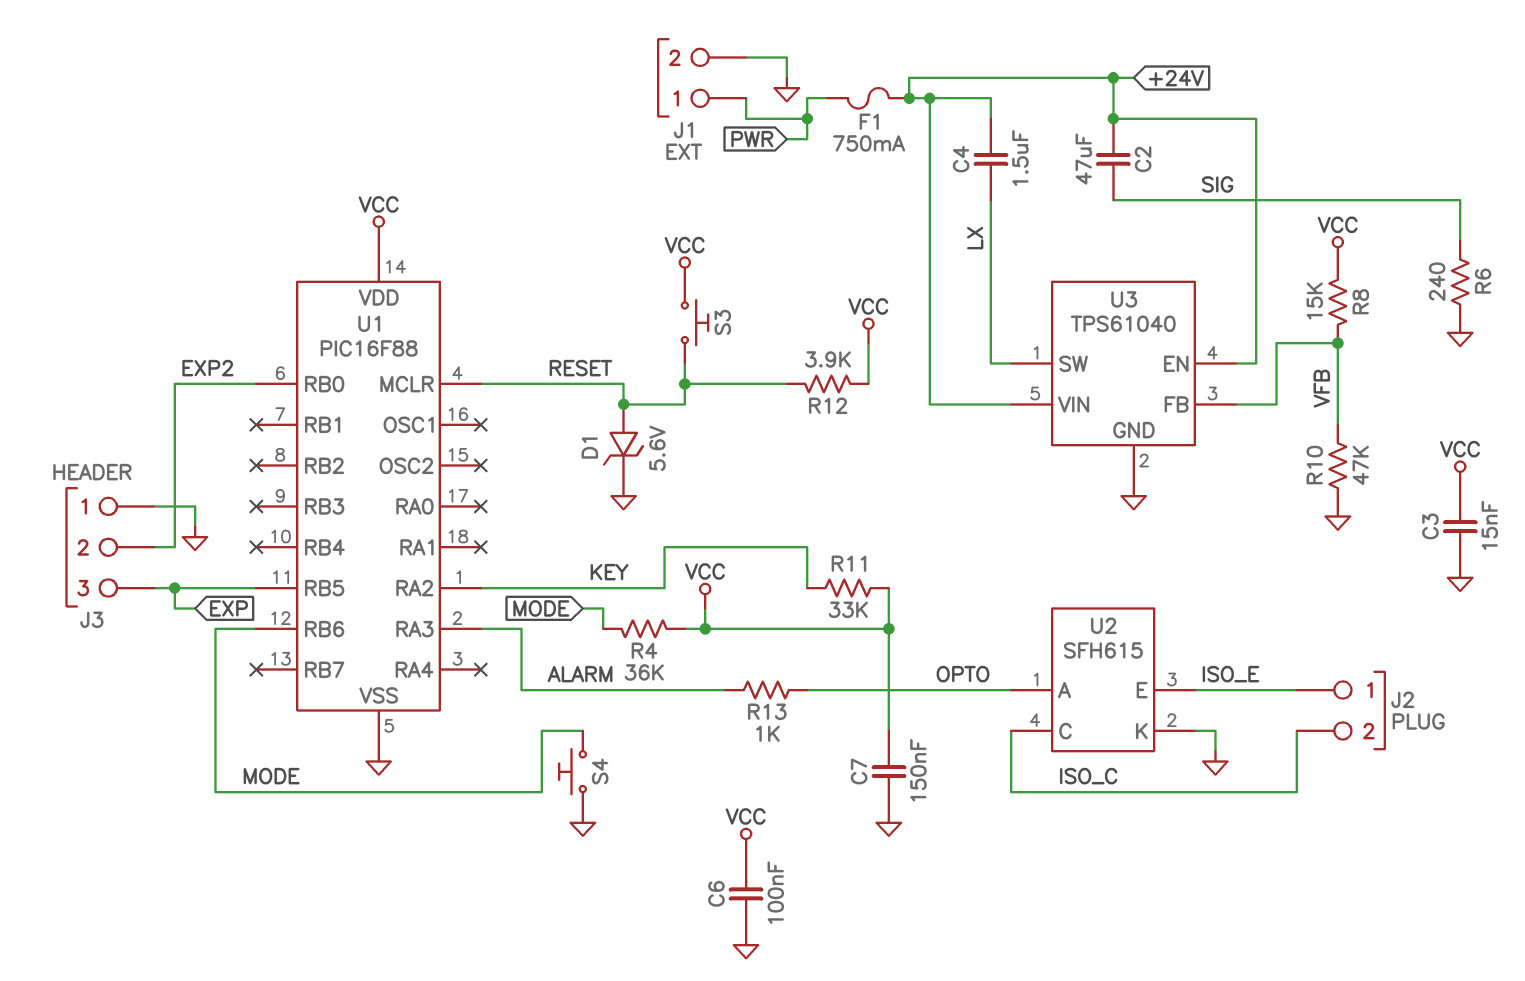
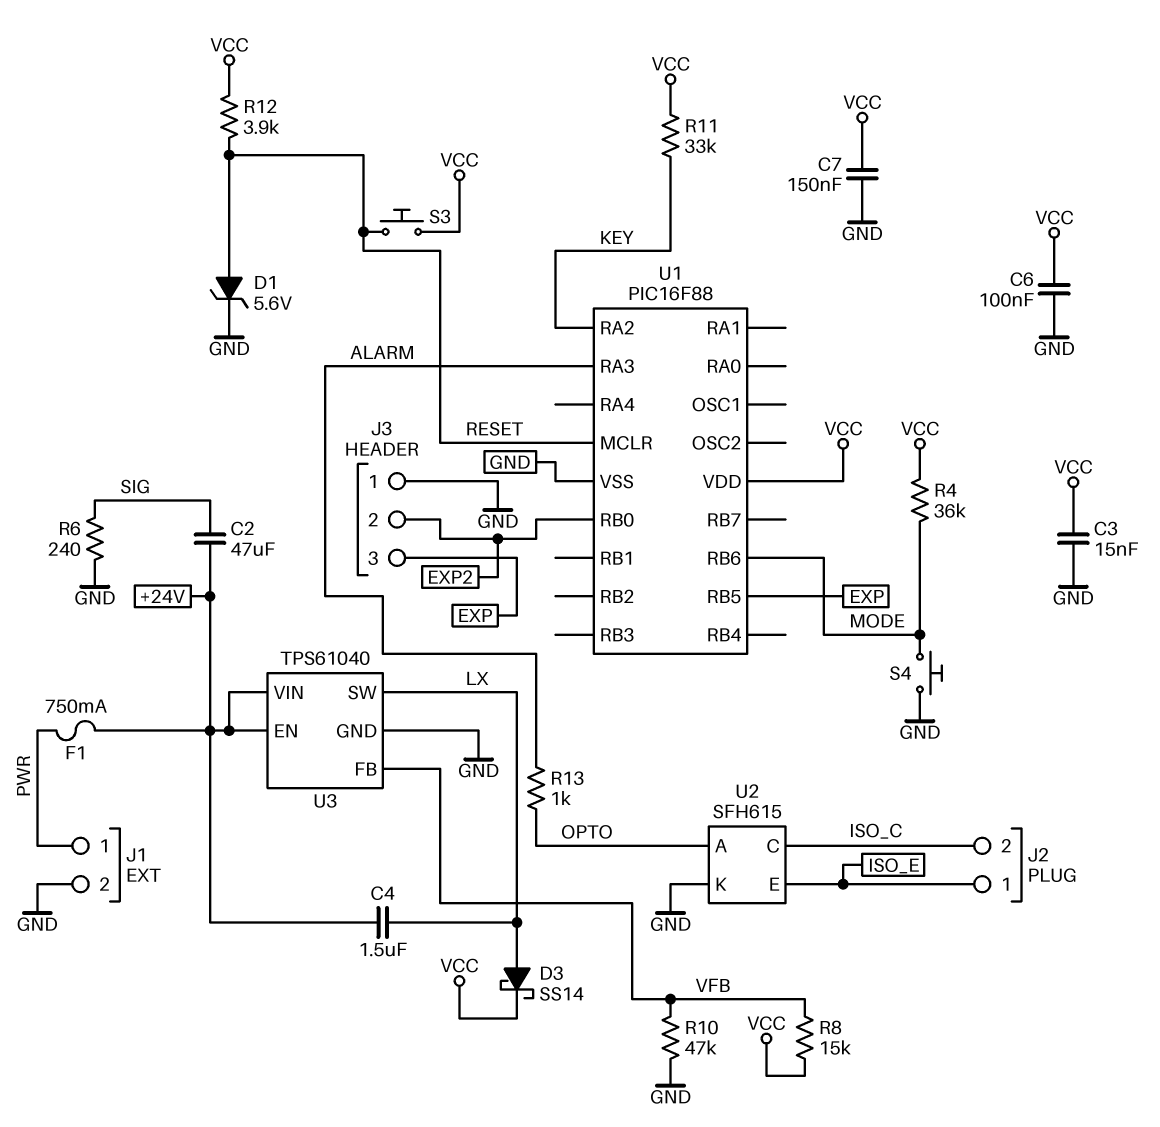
D3: none -> schottky SS14 (A LX, K VCC)

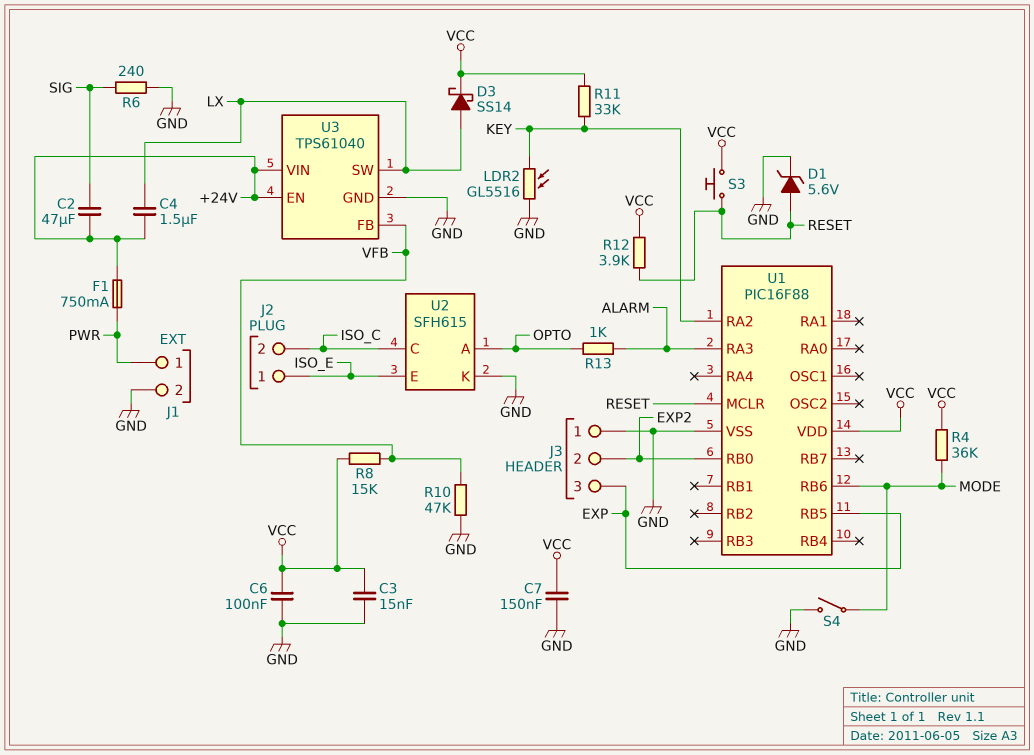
LDR2: none -> GL5516 (GND, KEY)
S4: button (GND, MODE) -> switch (GND, MODE)

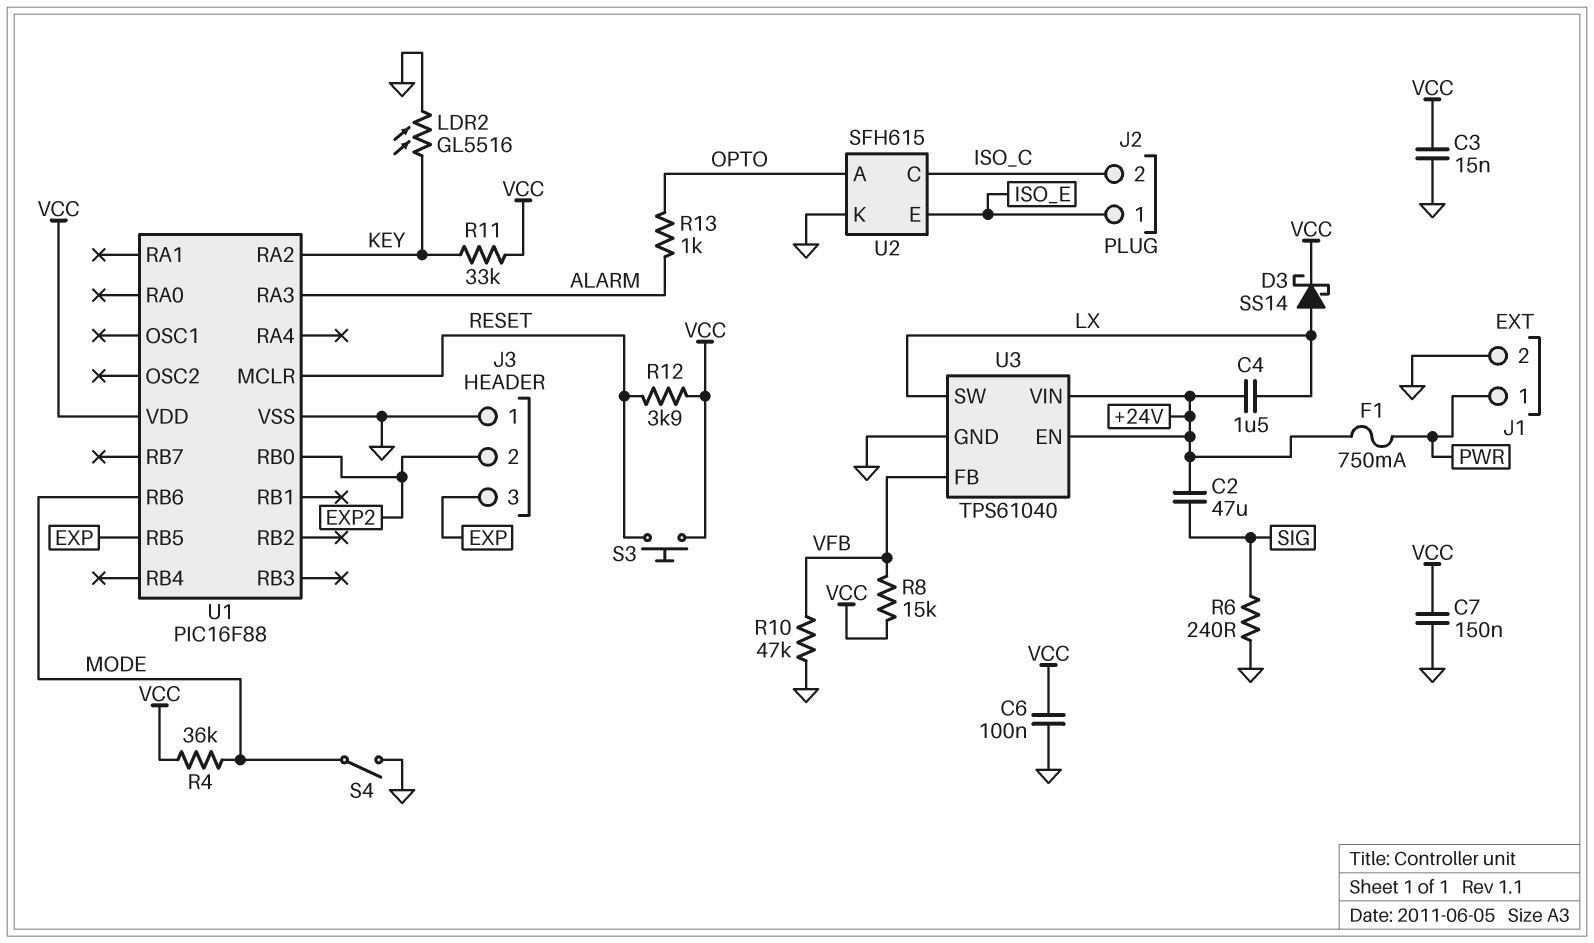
D1: zener 5.6V (A RESET, K GND) -> none

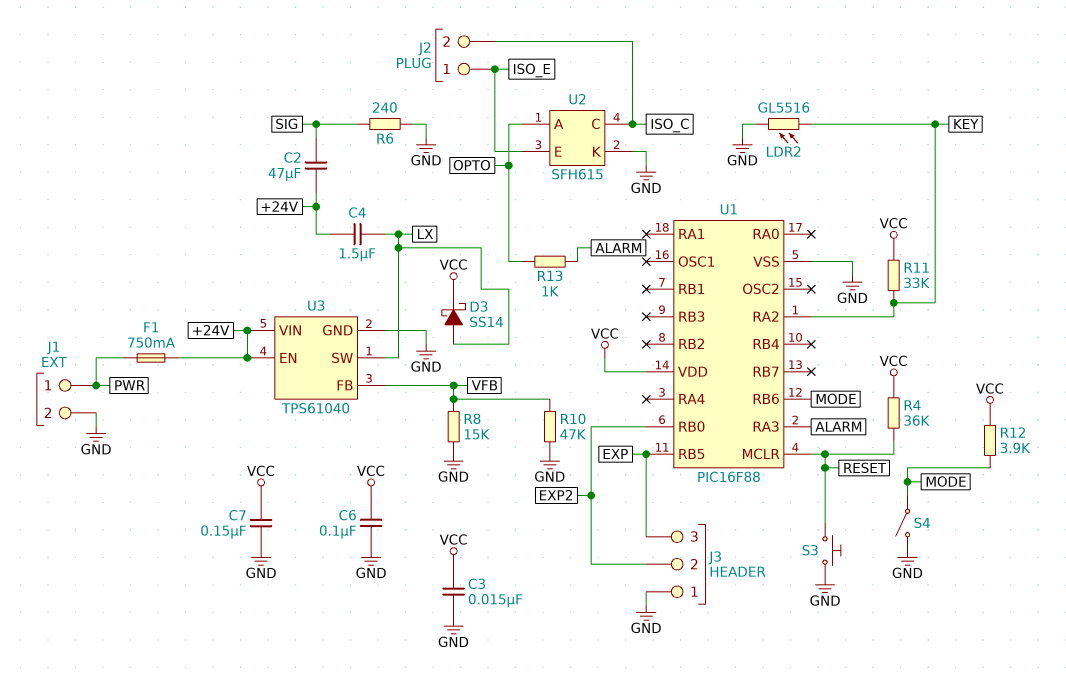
R4: 36k (MODE, VCC) -> 36k (RESET, VCC)
R8: 15k (VCC, VFB) -> 15k (GND, VFB)
R12: 3.9k (RESET, VCC) -> 3.9k (MODE, VCC)
S3: button (RESET, VCC) -> button (GND, RESET)

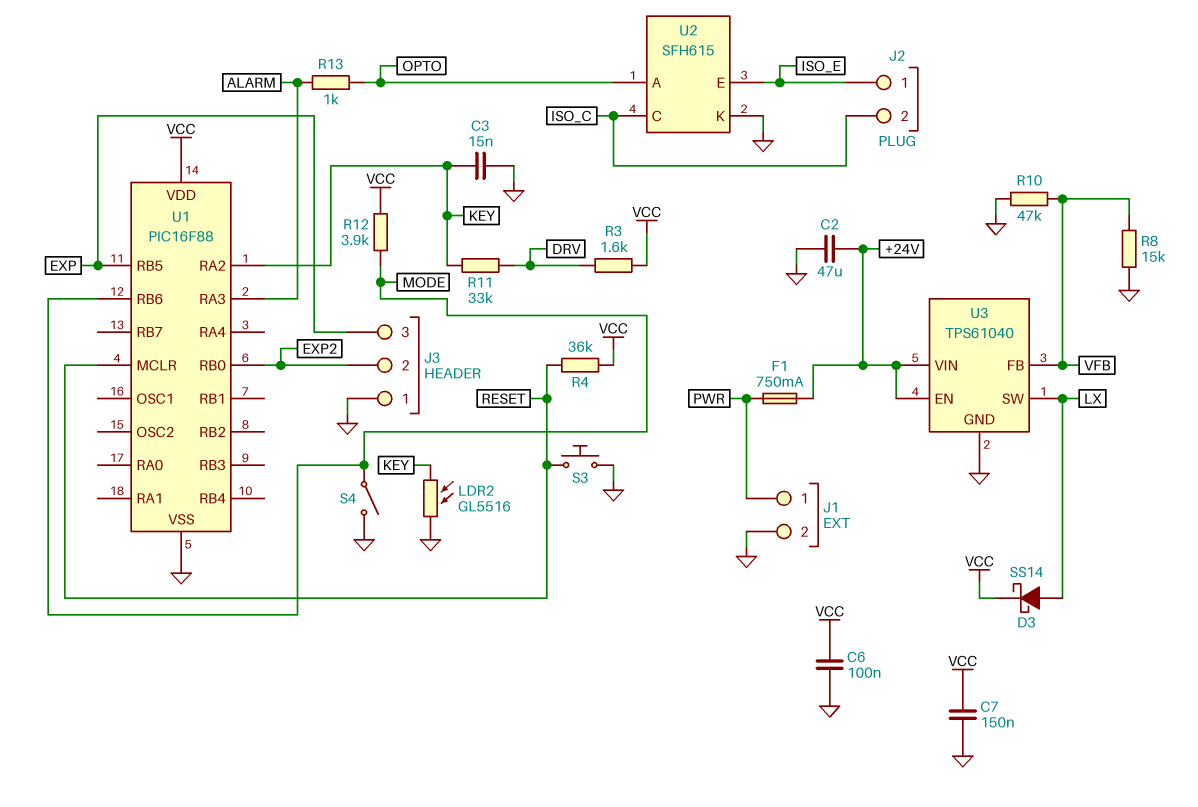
C2: 47uF (+24V, SIG) -> 47uF (+24V, GND)
C3: 15nF (GND, VCC) -> 15nF (GND, KEY)
C4: 1.5uF (+24V, LX) -> none
R3: none -> 1.6k (DRV, VCC)
R6: 240 (GND, SIG) -> none
R11: 33k (KEY, VCC) -> 33k (DRV, KEY)

